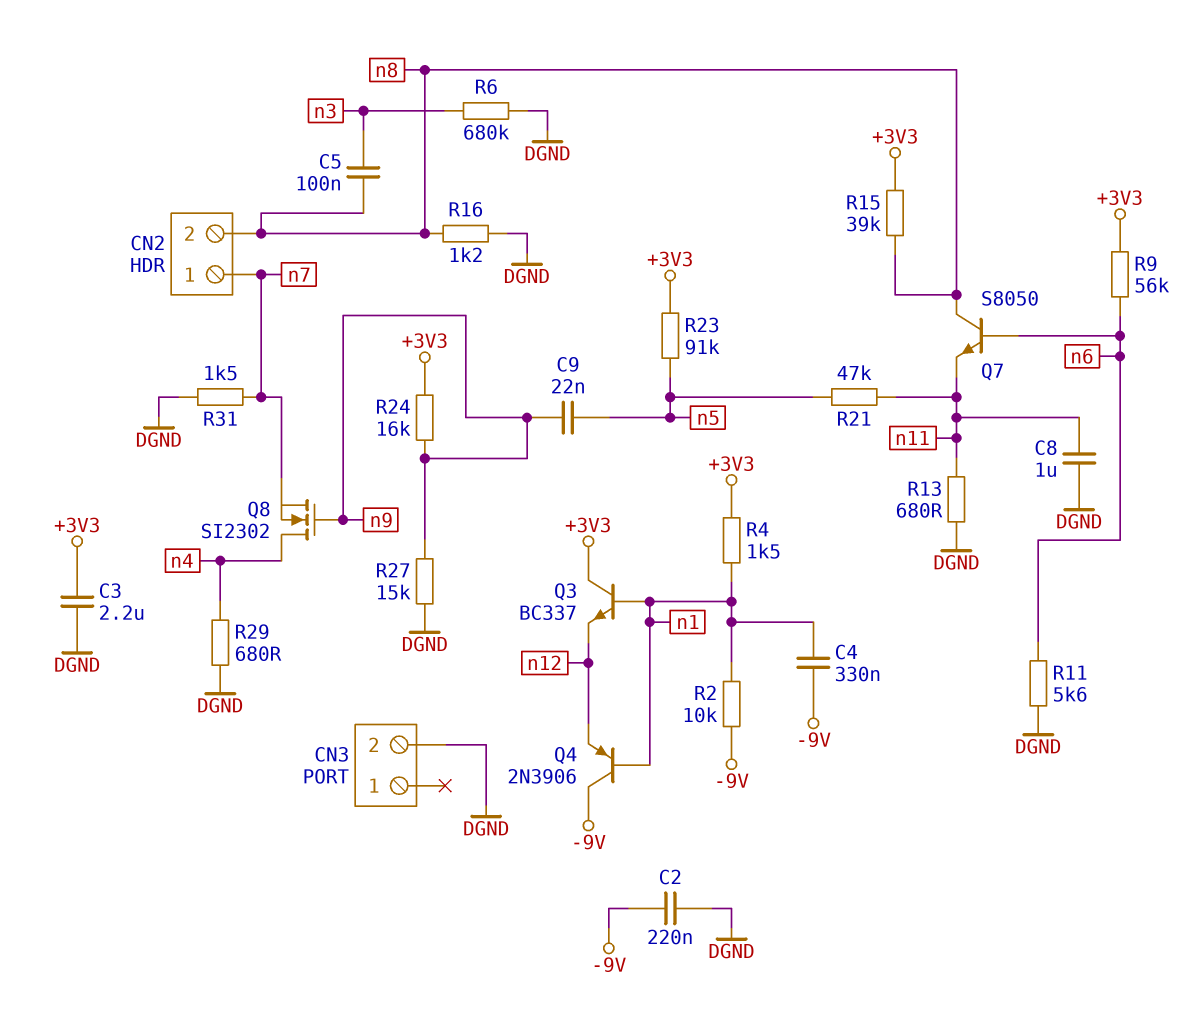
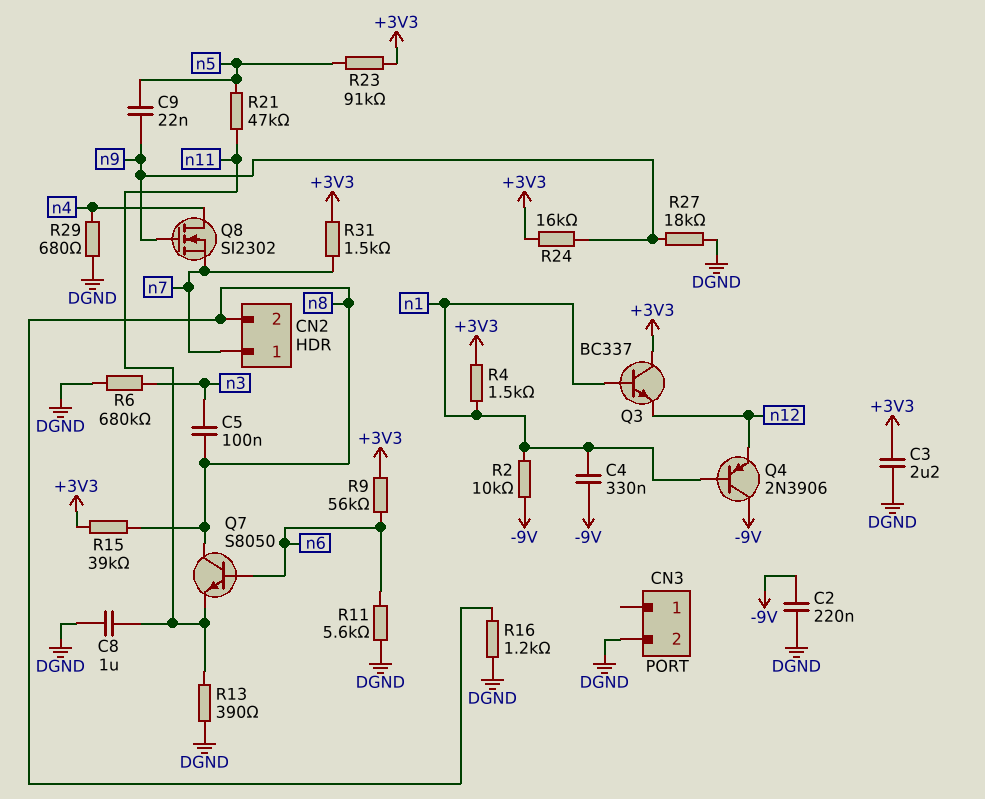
R13: 680 (DGND, n11) -> 390 (DGND, n11)
R27: 15k (DGND, n9) -> 18k (DGND, n9)
R31: 1.5k (DGND, n7) -> 1.5k (+3V3, n7)

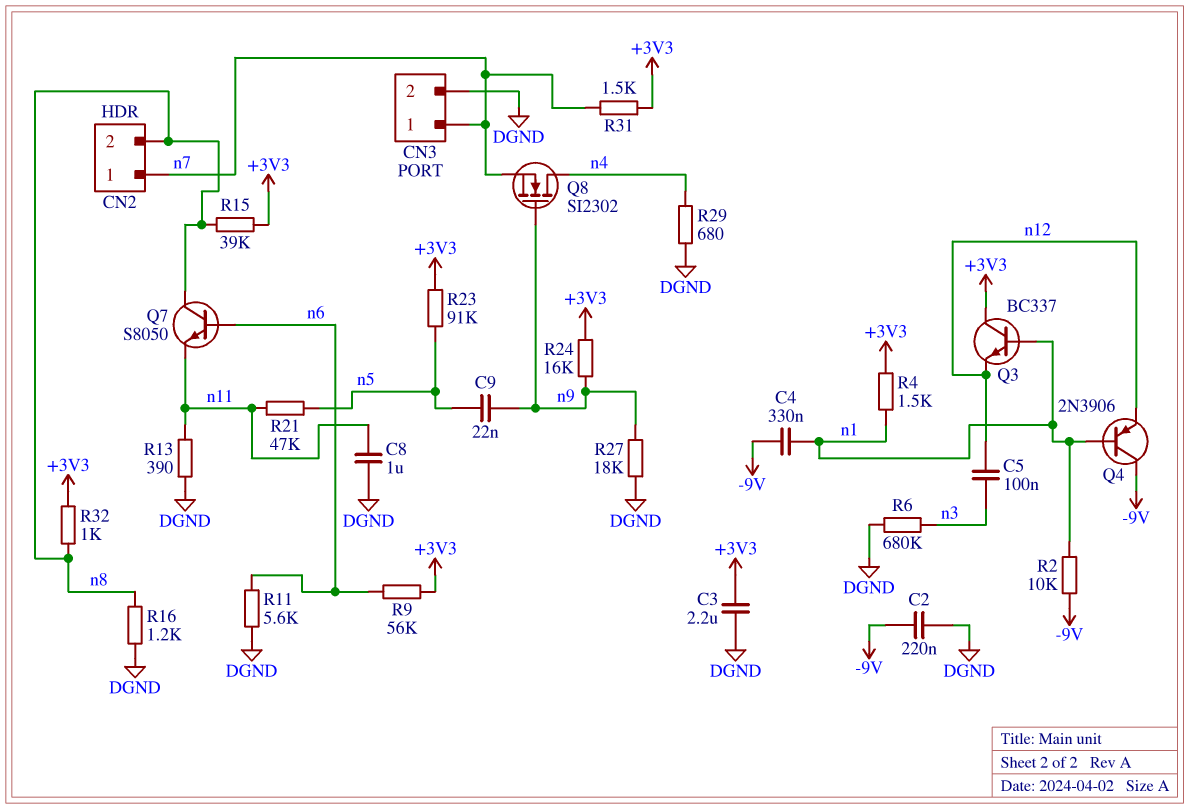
C5: 100nF (n3, n8) -> 100nF (n3, n12)
CN3 pin 1: none -> n7
R32: none -> 1k (+3V3, n8)

